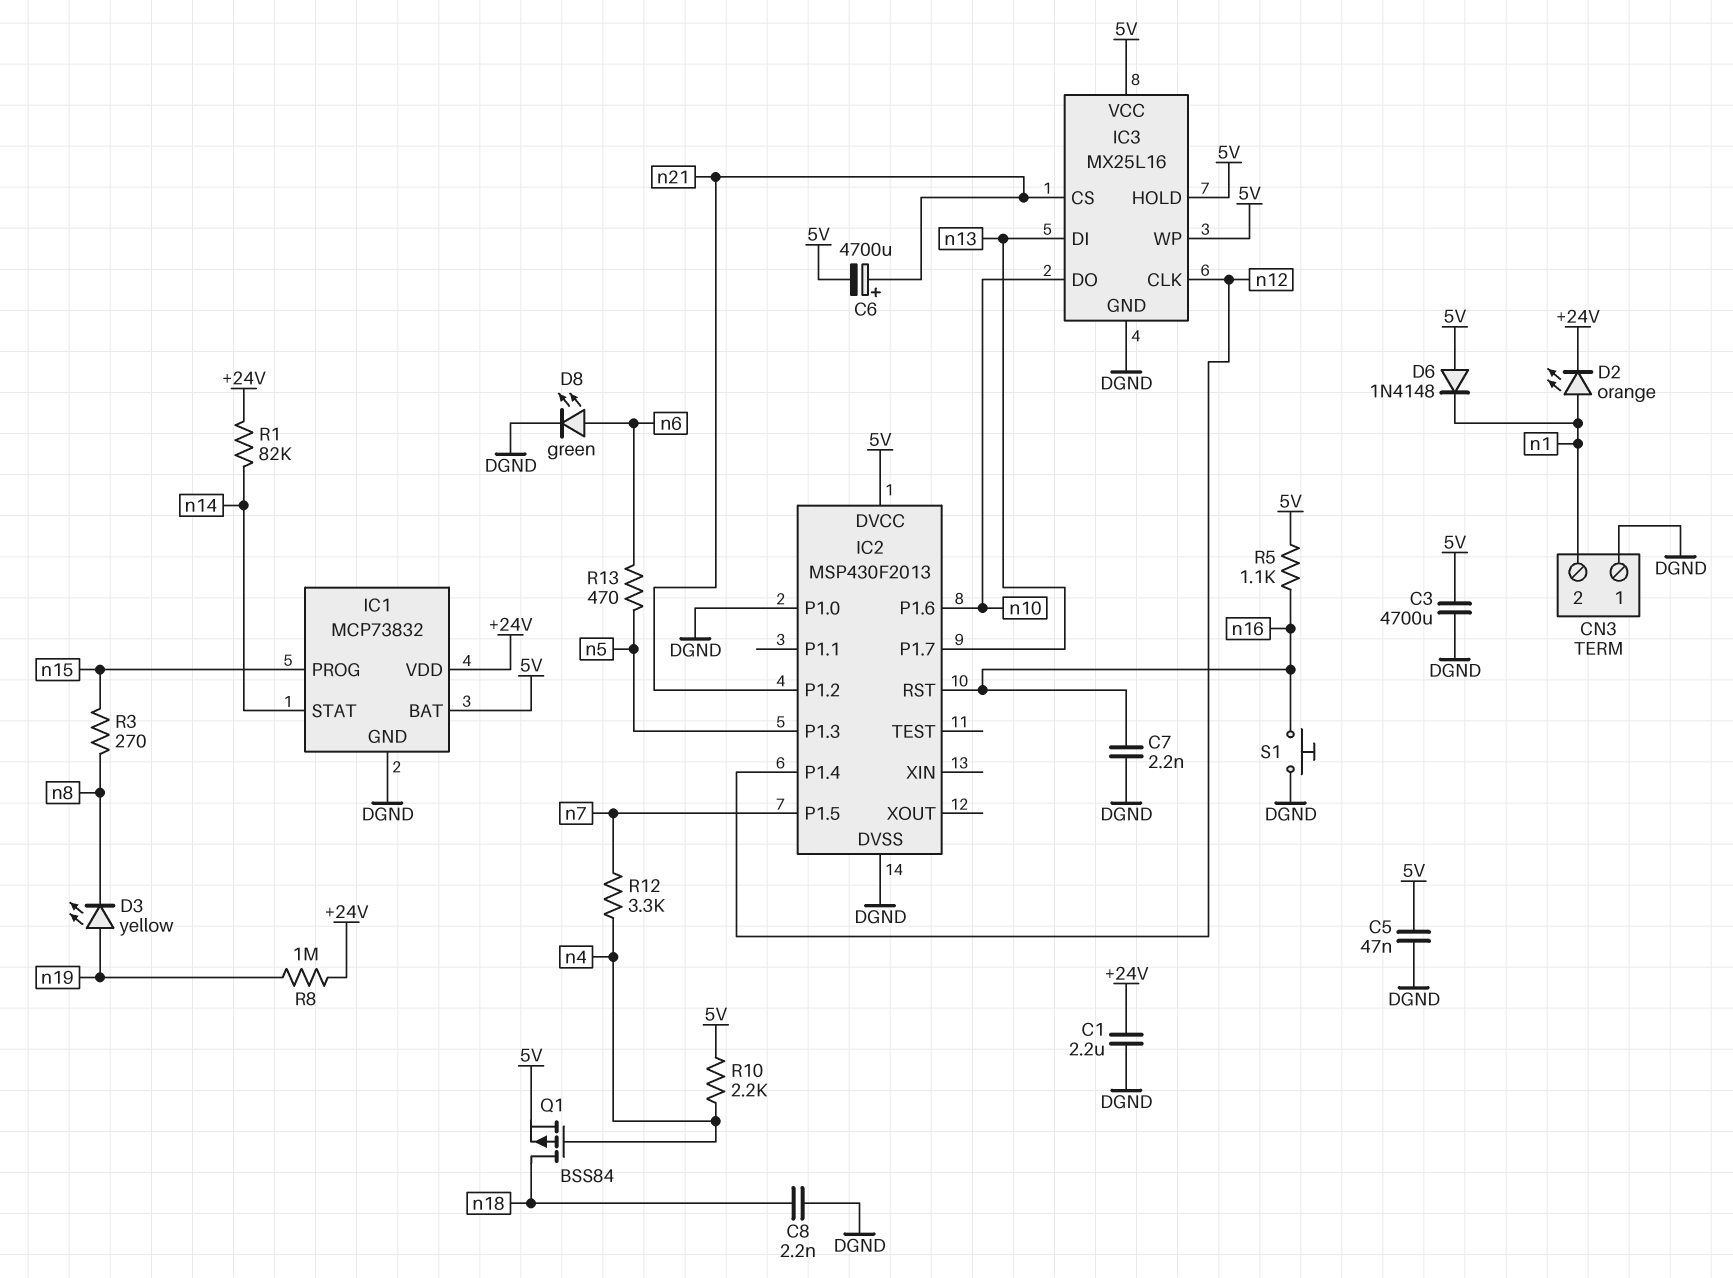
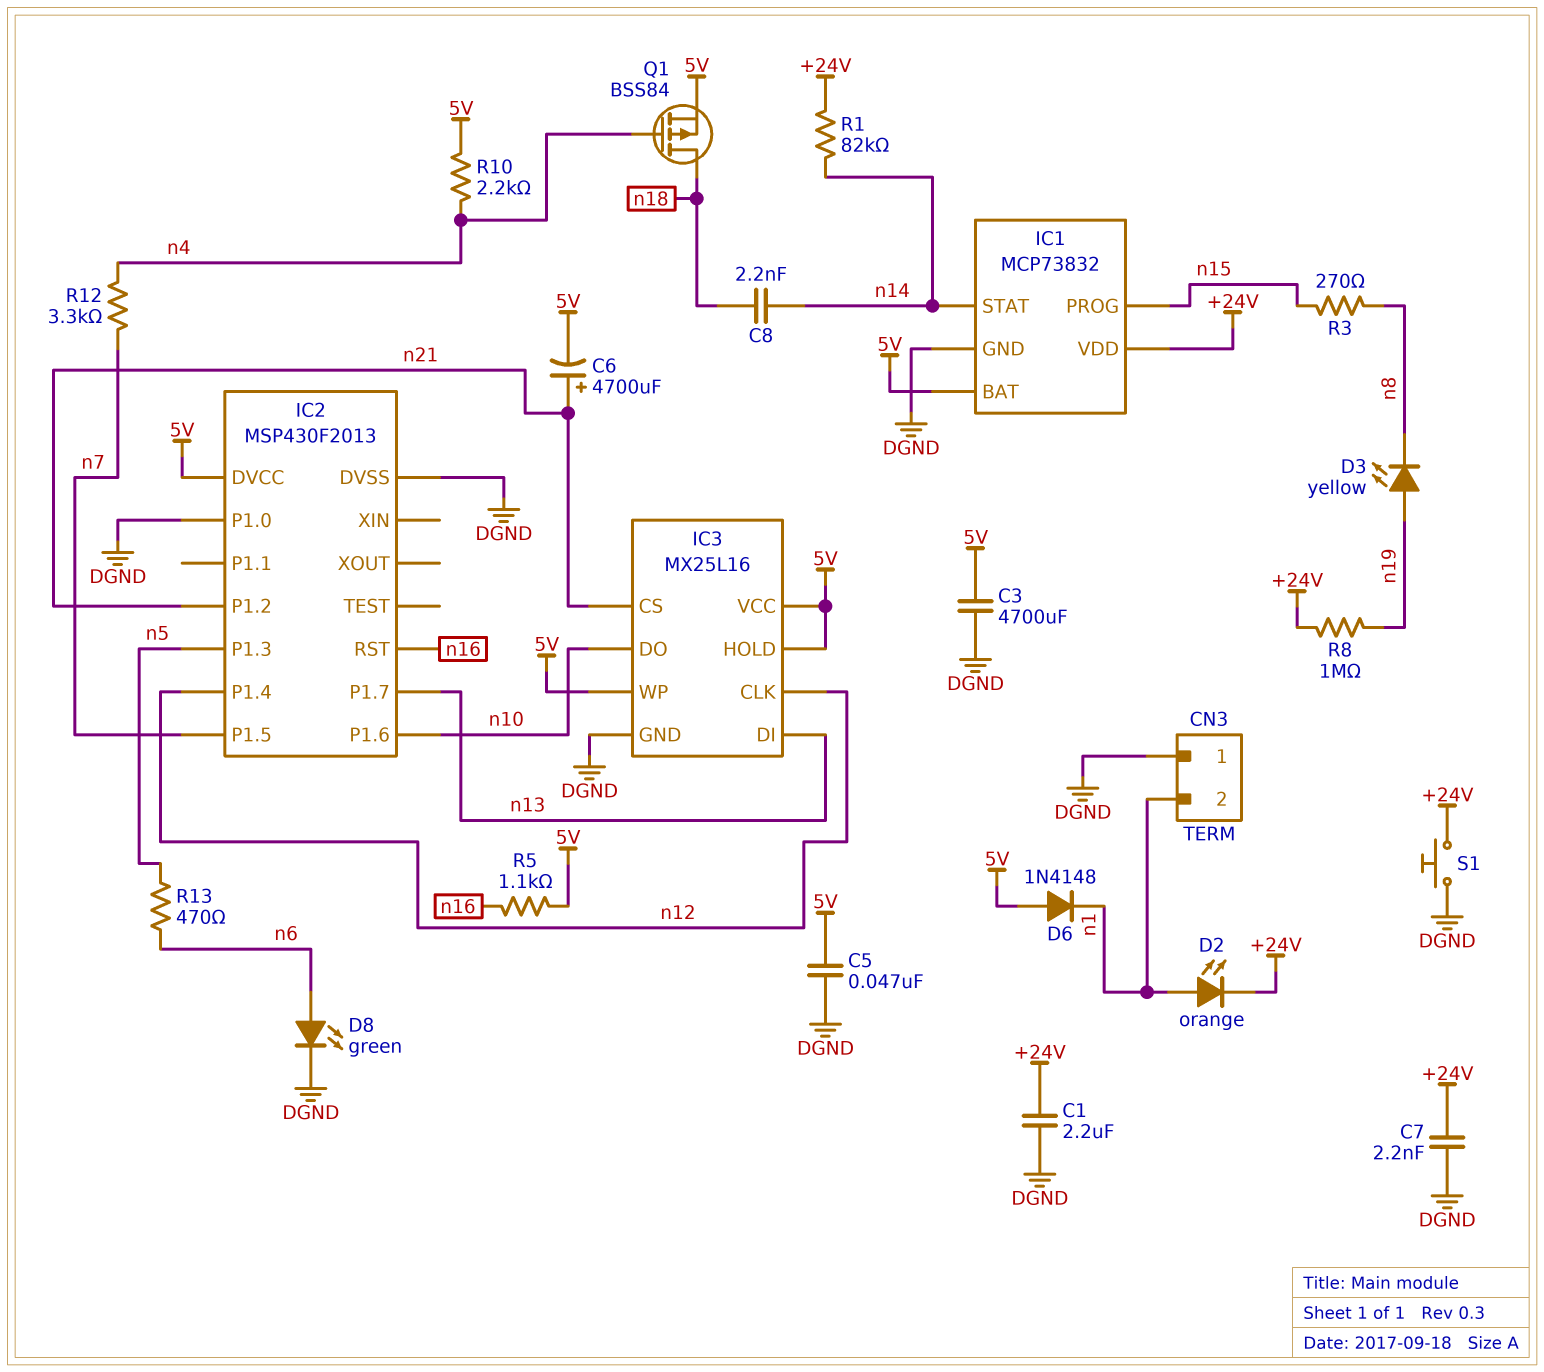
C7: 2.2nF (DGND, n16) -> 2.2nF (+24V, DGND)
C8: 2.2nF (DGND, n18) -> 2.2nF (n14, n18)
S1: button (DGND, n16) -> button (+24V, DGND)

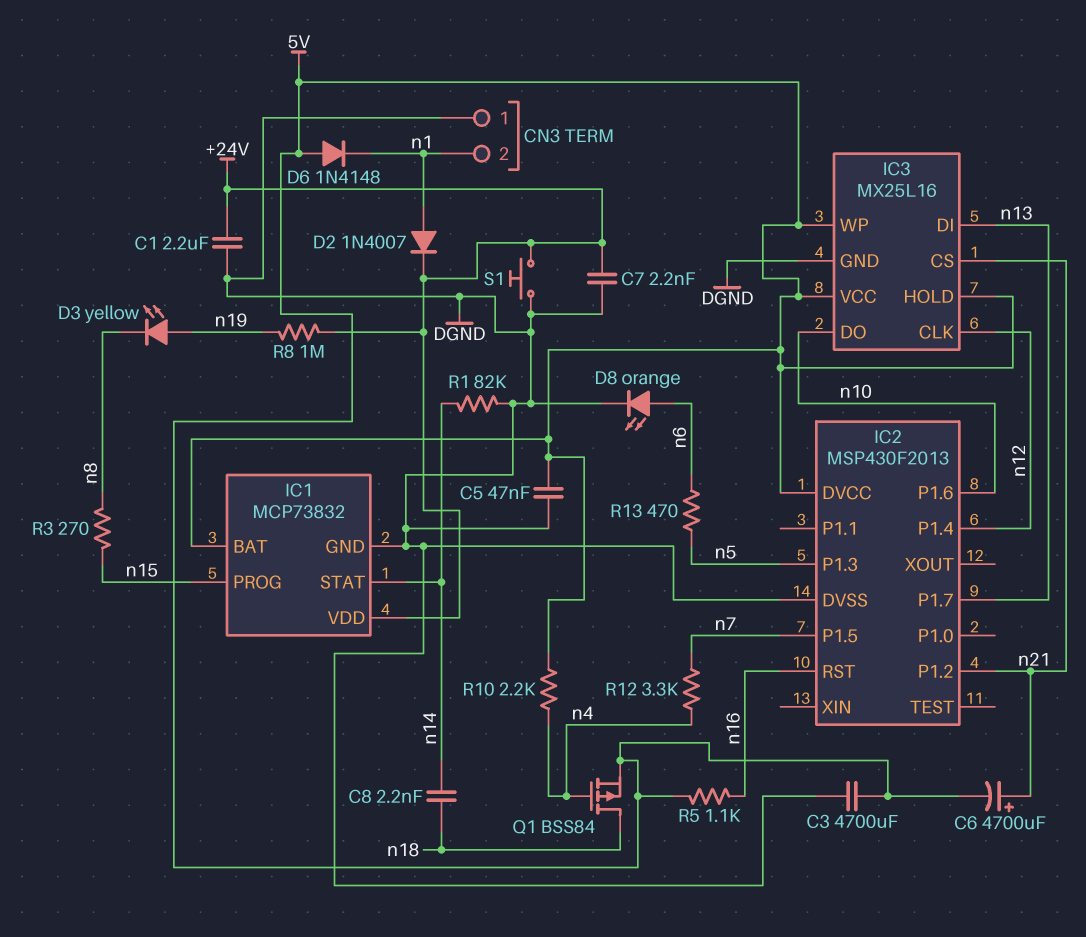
D2: LED orange (A n1, K +24V) -> diode 1N4007 (A n1, K +24V)
D8: LED green (A n6, K DGND) -> LED orange (A n6, K DGND)
IC2 pin P1.0: DGND -> none
R1: 82k (+24V, n14) -> 82k (DGND, n14)

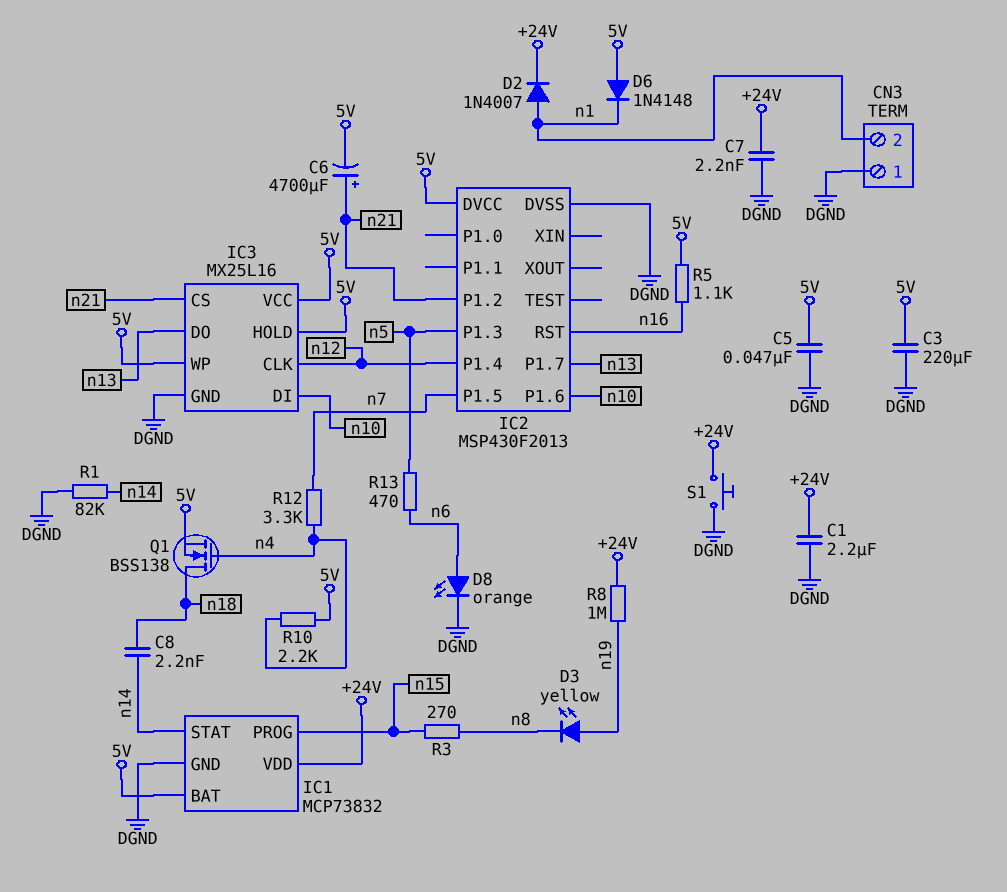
C3: 4700uF (5V, DGND) -> 220uF (5V, DGND)
IC3 pin DI: n13 -> n10
IC3 pin DO: n10 -> n13
Q1: PMOS BSS84 (G n4, D n18, S 5V) -> NMOS BSS138 (G n4, D n18, S 5V)

